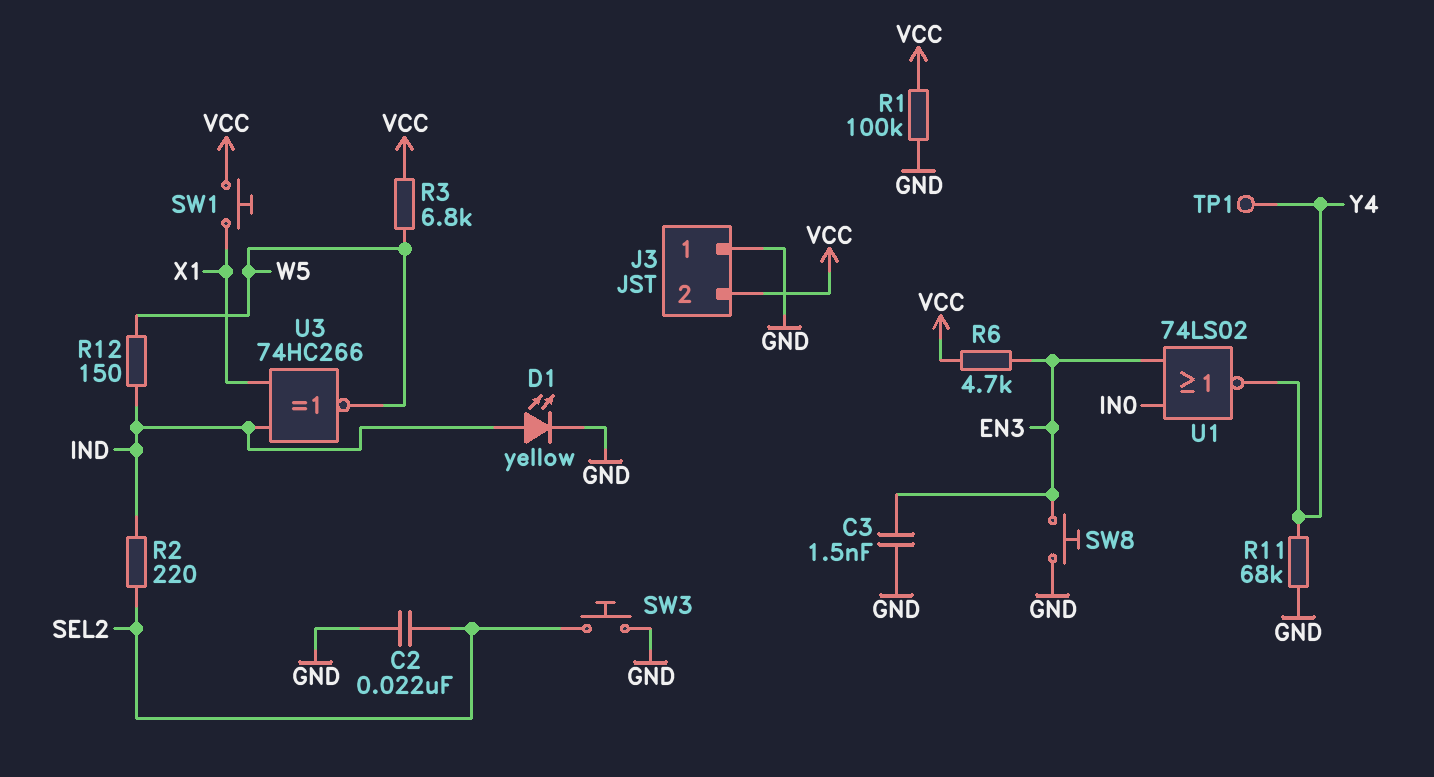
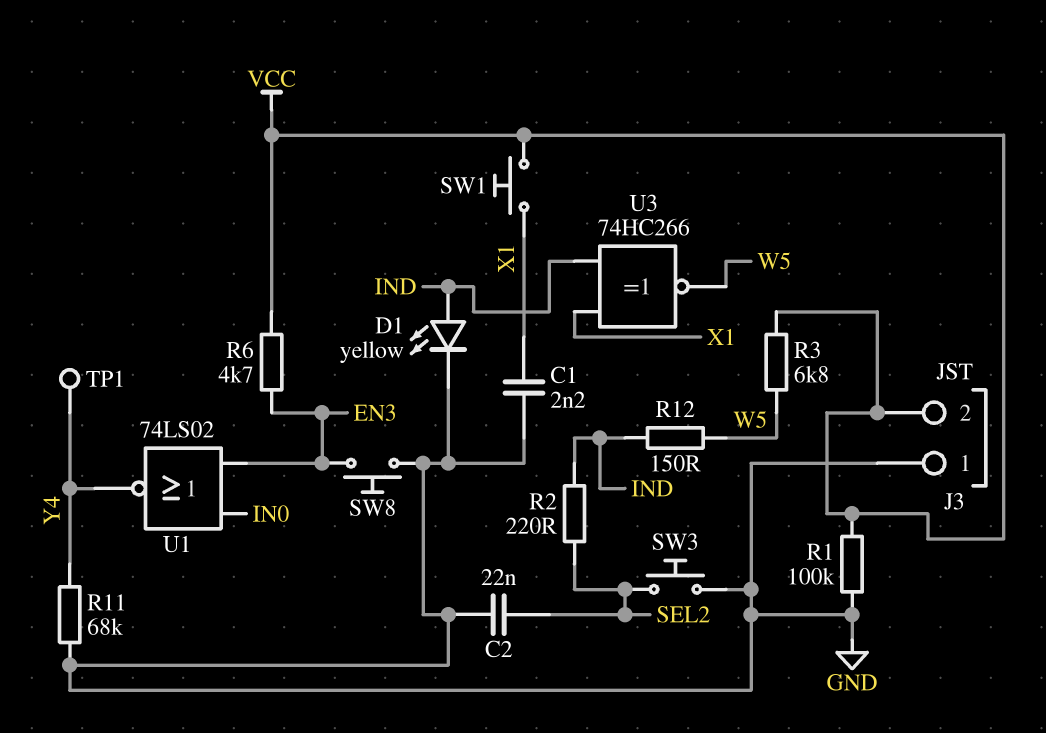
C1: none -> 2.2nF (GND, X1)
C3: 1.5nF (EN3, GND) -> none

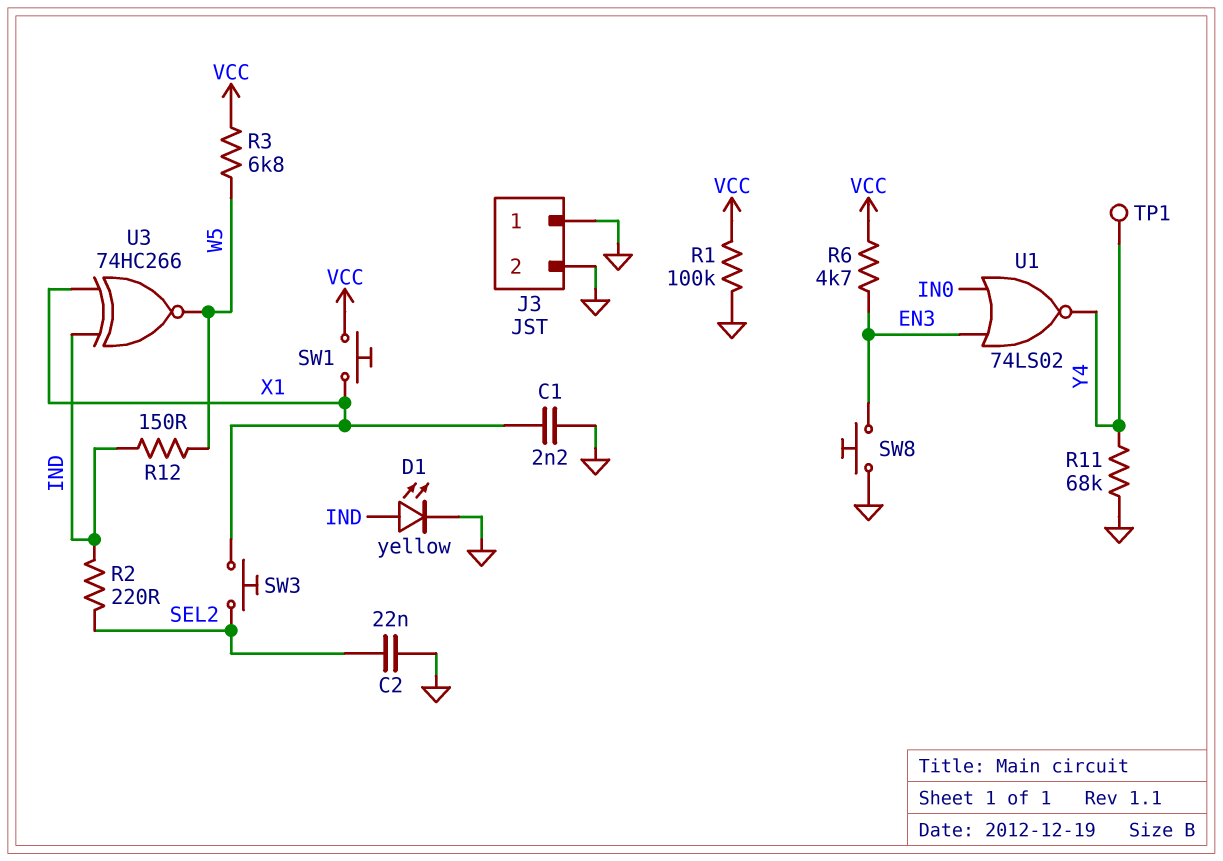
J3 pin 2: VCC -> GND
SW3: button (GND, SEL2) -> button (SEL2, X1)

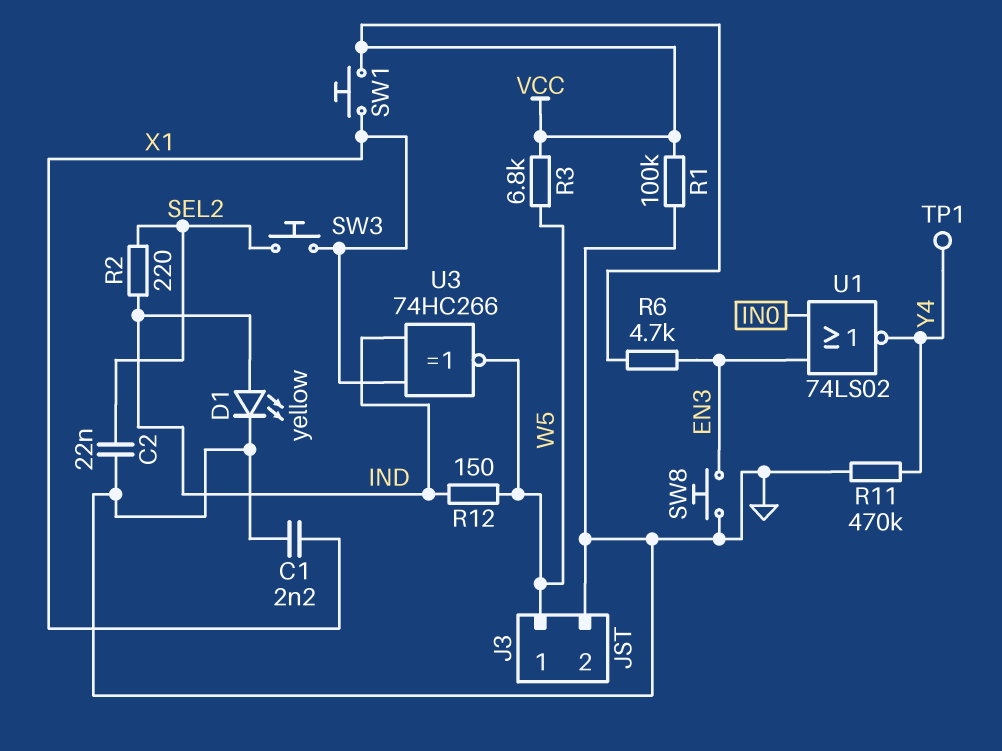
J3 pin 1: GND -> W5
R11: 68k (GND, Y4) -> 470k (GND, Y4)

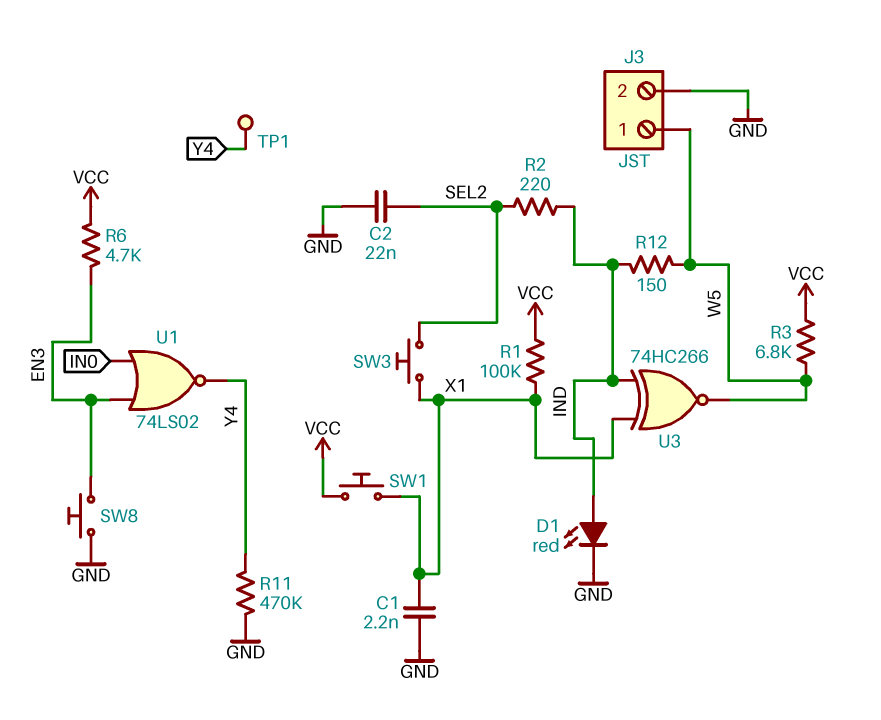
D1: LED yellow (A IND, K GND) -> LED red (A IND, K GND)
R1: 100k (GND, VCC) -> 100k (VCC, X1)

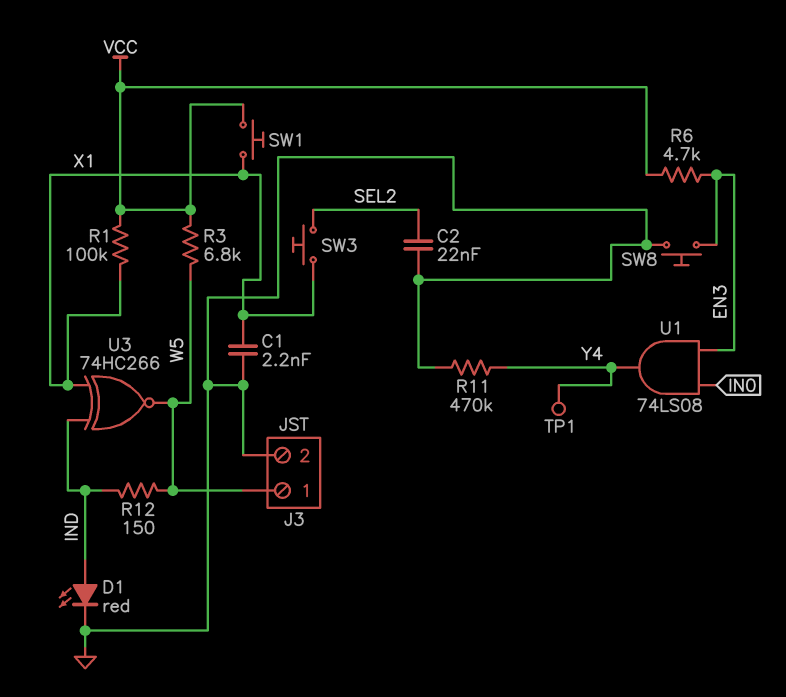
R2: 220 (IND, SEL2) -> none
U1: NOR 74LS02 (in EN3, in IN0, out Y4) -> AND 74LS08 (in EN3, in IN0, out Y4)

